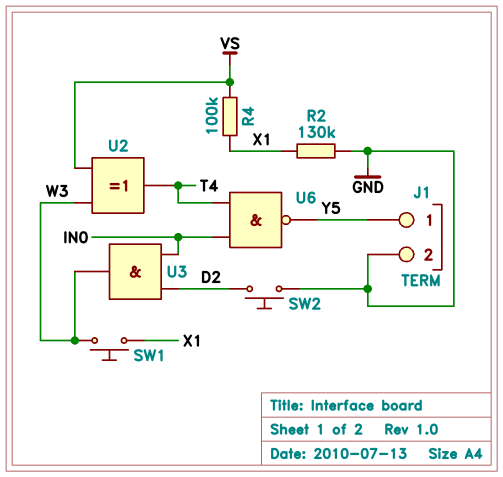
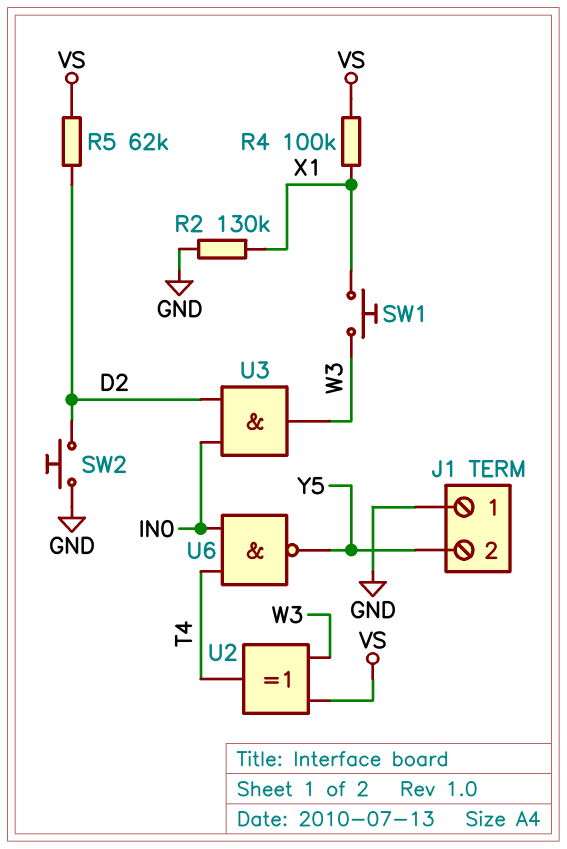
J1 pin 1: Y5 -> GND
J1 pin 2: GND -> Y5
R5: none -> 62k (D2, VS)

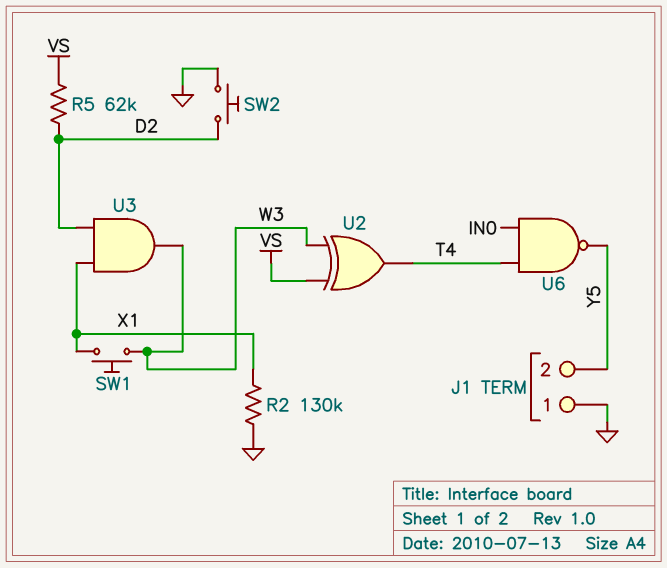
R4: 100k (VS, X1) -> none
U3: AND (in D2, in IN0, out W3) -> AND (in D2, in X1, out W3)

